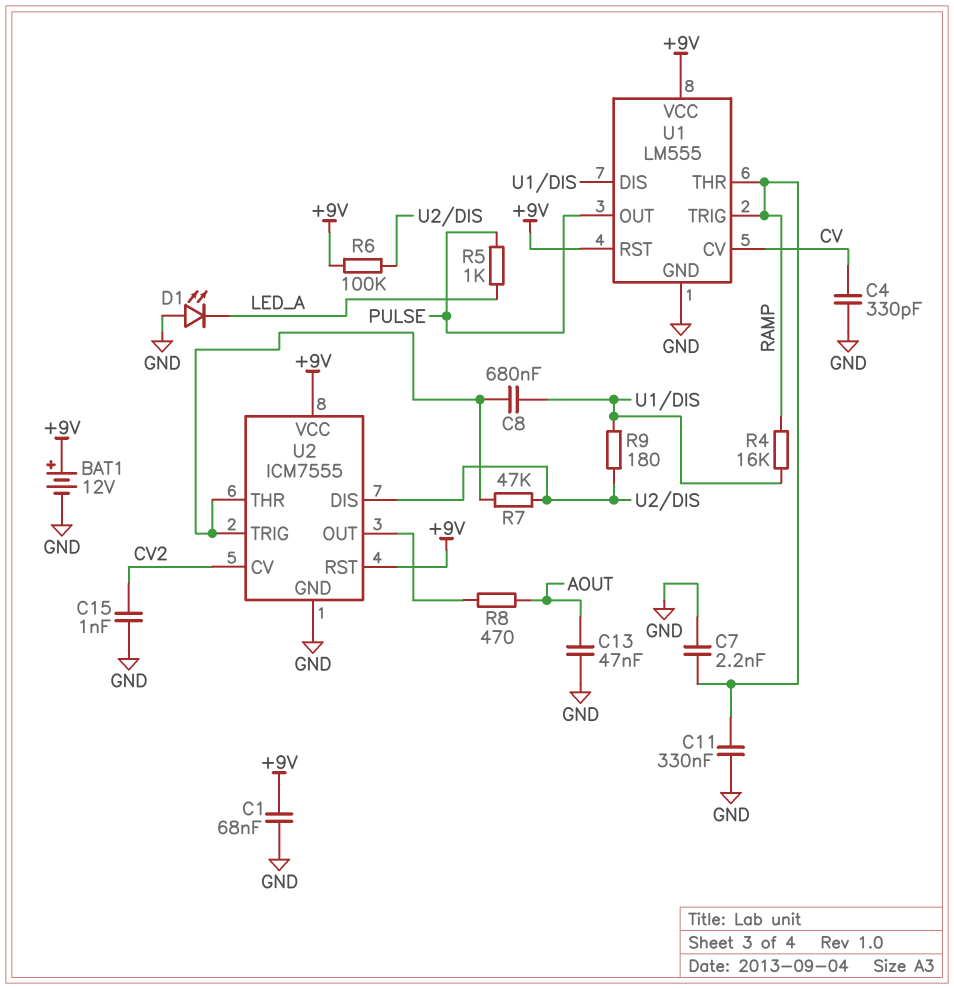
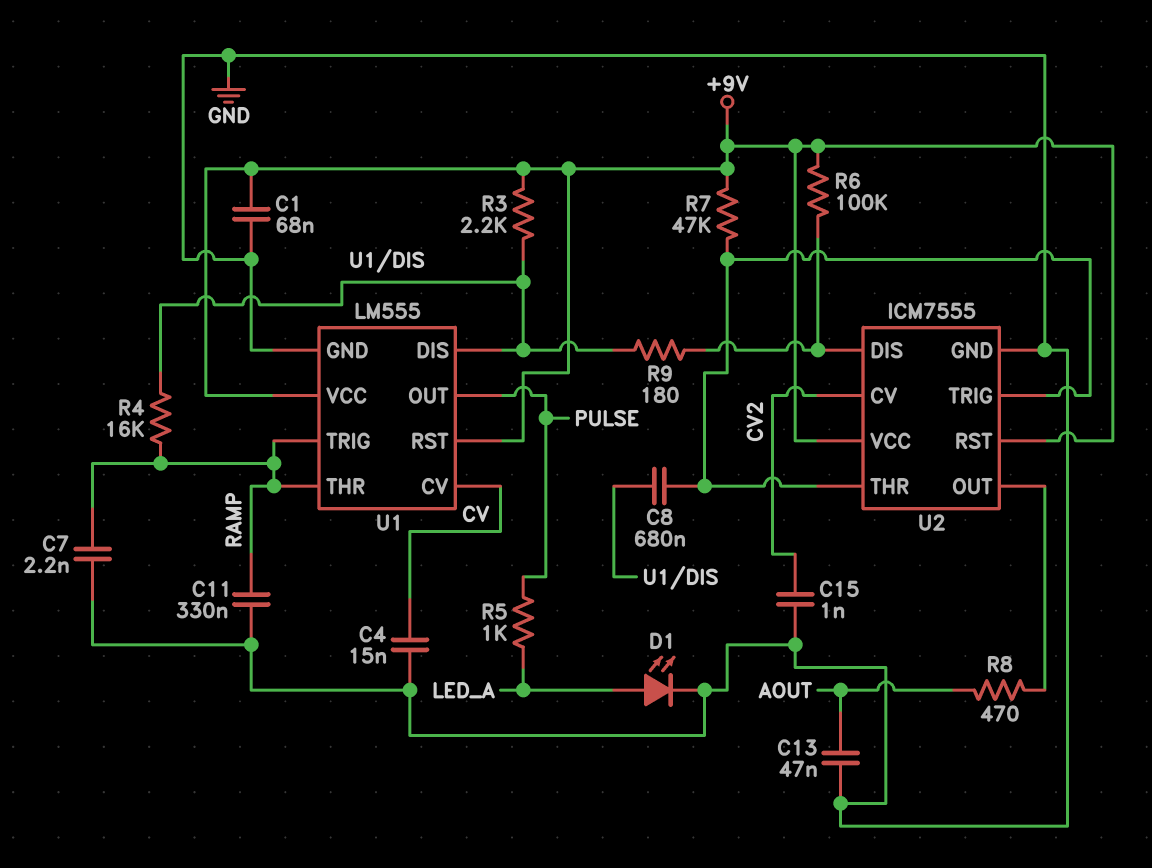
BAT1: 12V (plus +9V, minus GND) -> none
C4: 330pF (CV, GND) -> 15nF (CV, GND)
D1: LED (A GND, K LED_A) -> LED (A LED_A, K GND)
R3: none -> 2.2k (+9V, U1/DIS)
R7: 47k (U2/DIS, U2/THR) -> 47k (+9V, U2/THR)

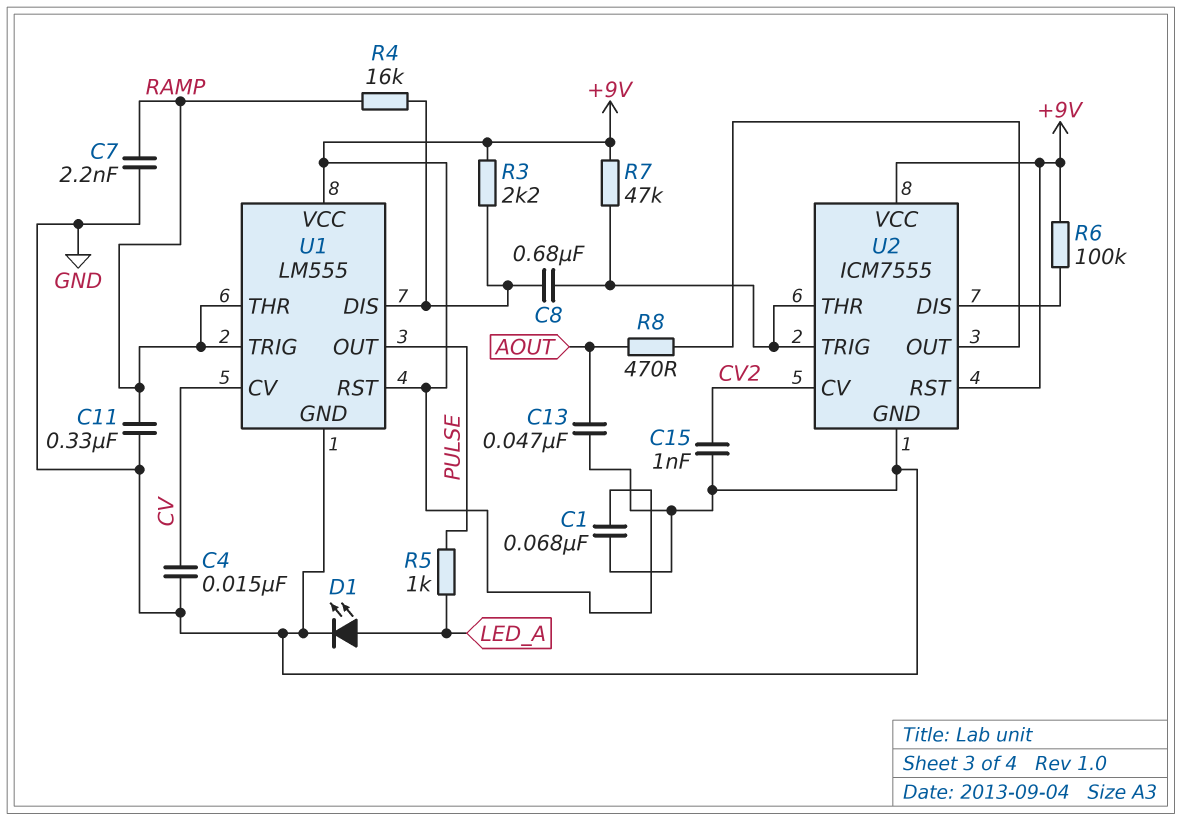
R9: 180 (U1/DIS, U2/DIS) -> none

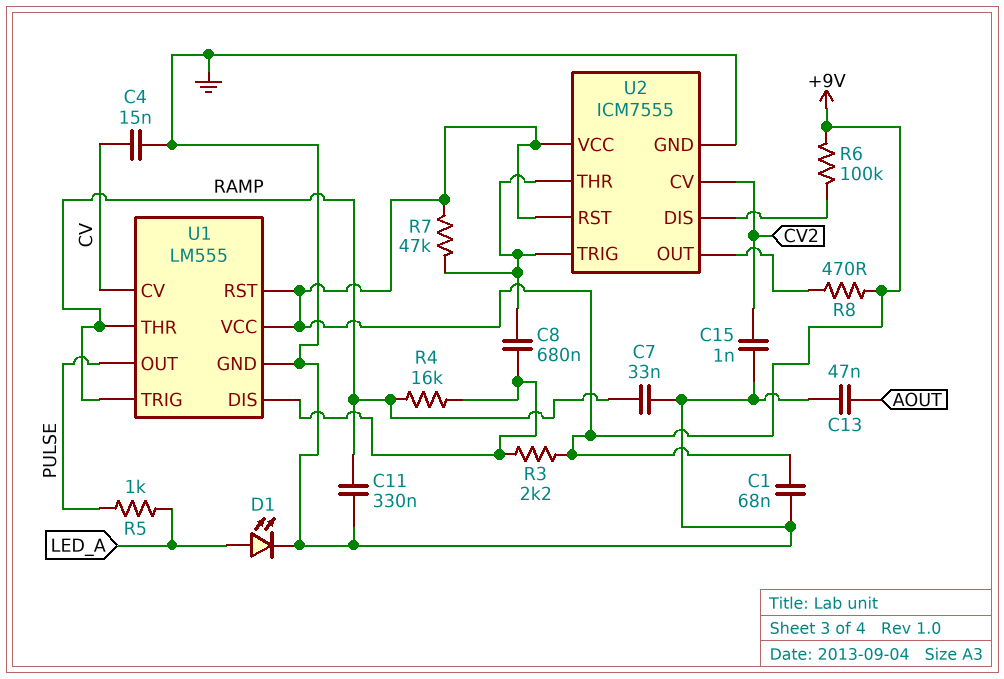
C7: 2.2nF (GND, RAMP) -> 33nF (GND, RAMP)
R8: 470 (AOUT, U2/OUT) -> 470 (+9V, U2/OUT)

